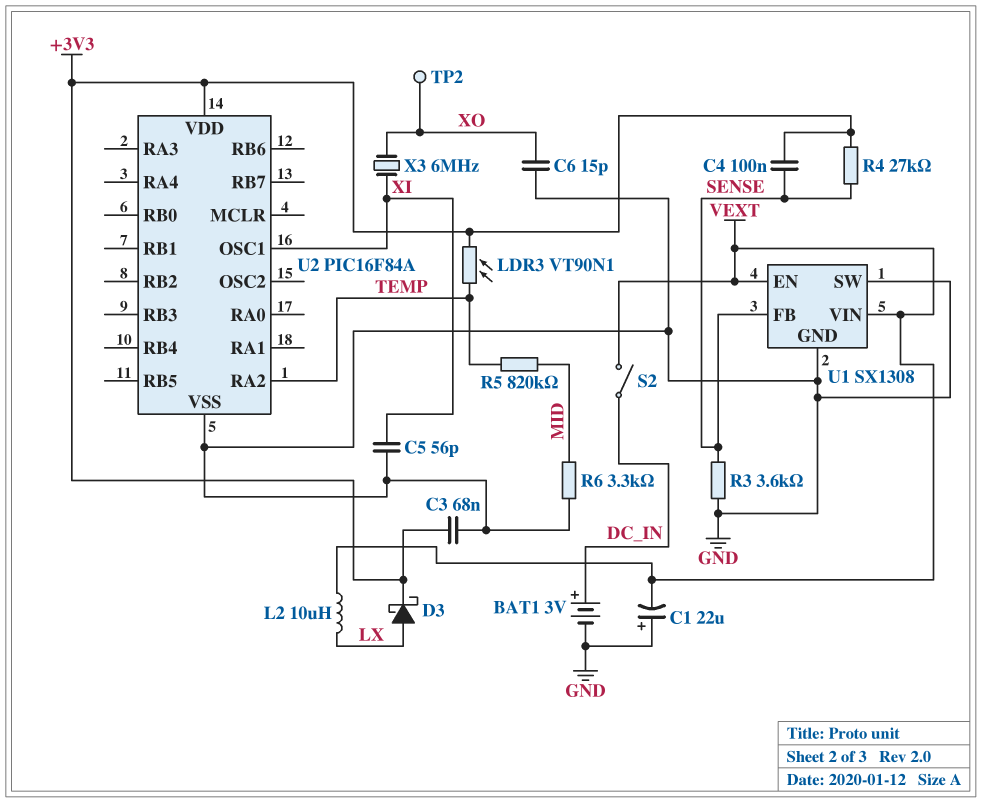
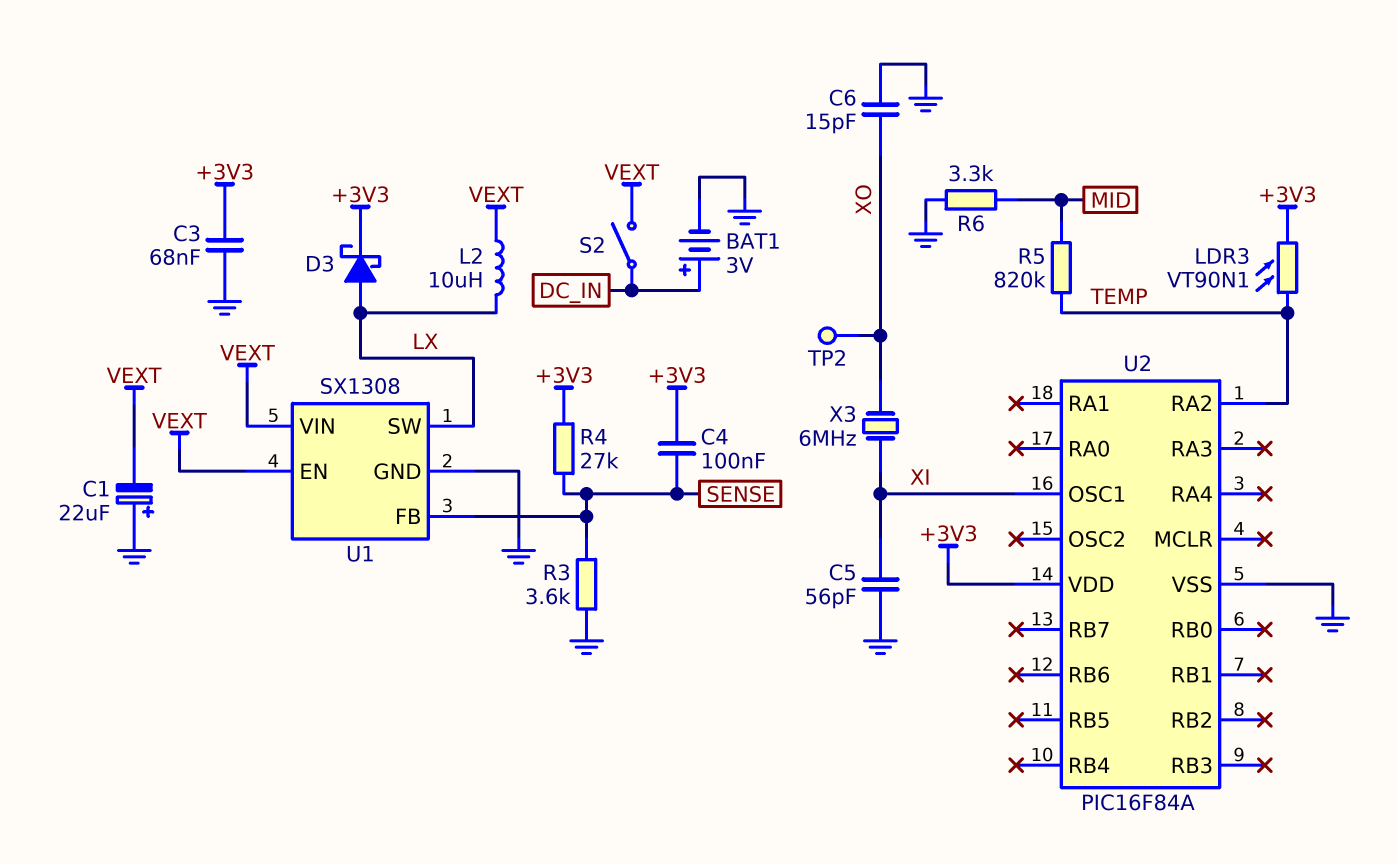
U1 pin SW: GND -> LX

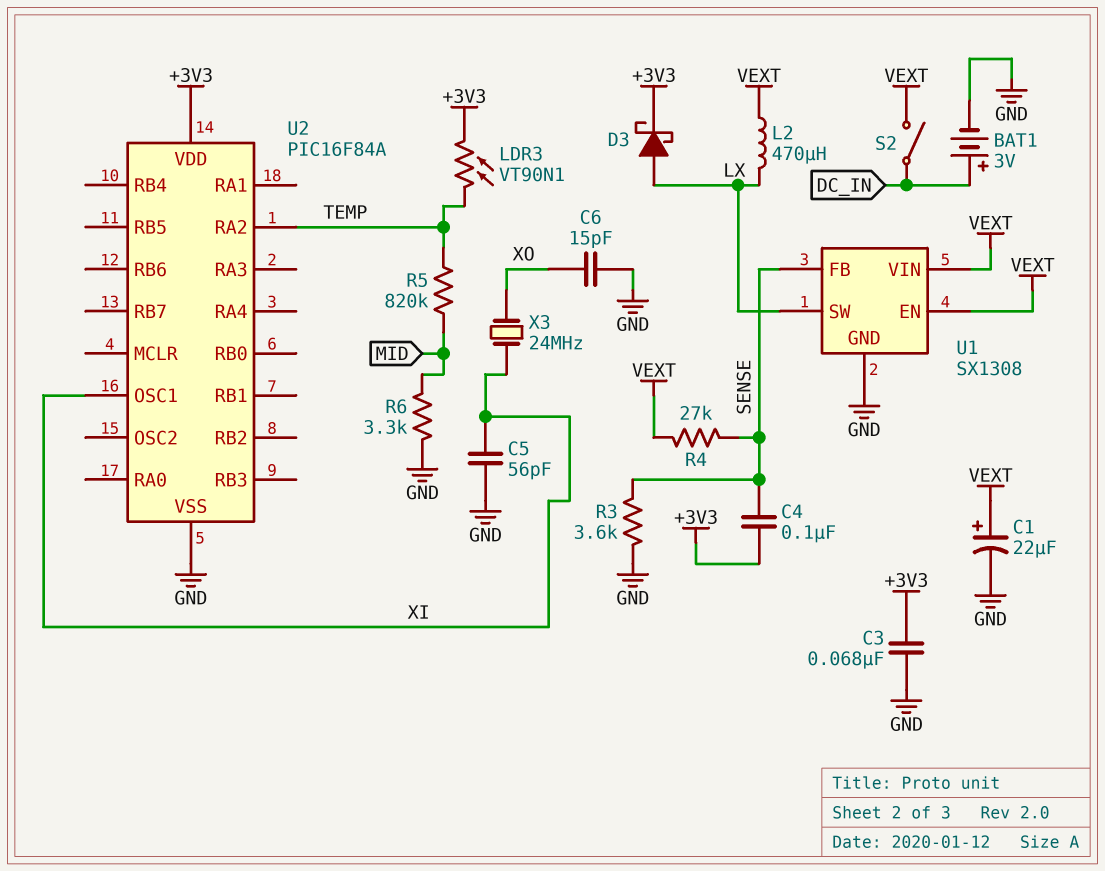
C1: 22uF (plus GND, minus VEXT) -> 22uF (plus VEXT, minus GND)
L2: 10uH (LX, VEXT) -> 470uH (LX, VEXT)
R4: 27k (+3V3, SENSE) -> 27k (SENSE, VEXT)
TP2: test point (XO) -> none
X3: 6MHz (XI, XO) -> 24MHz (XI, XO)

